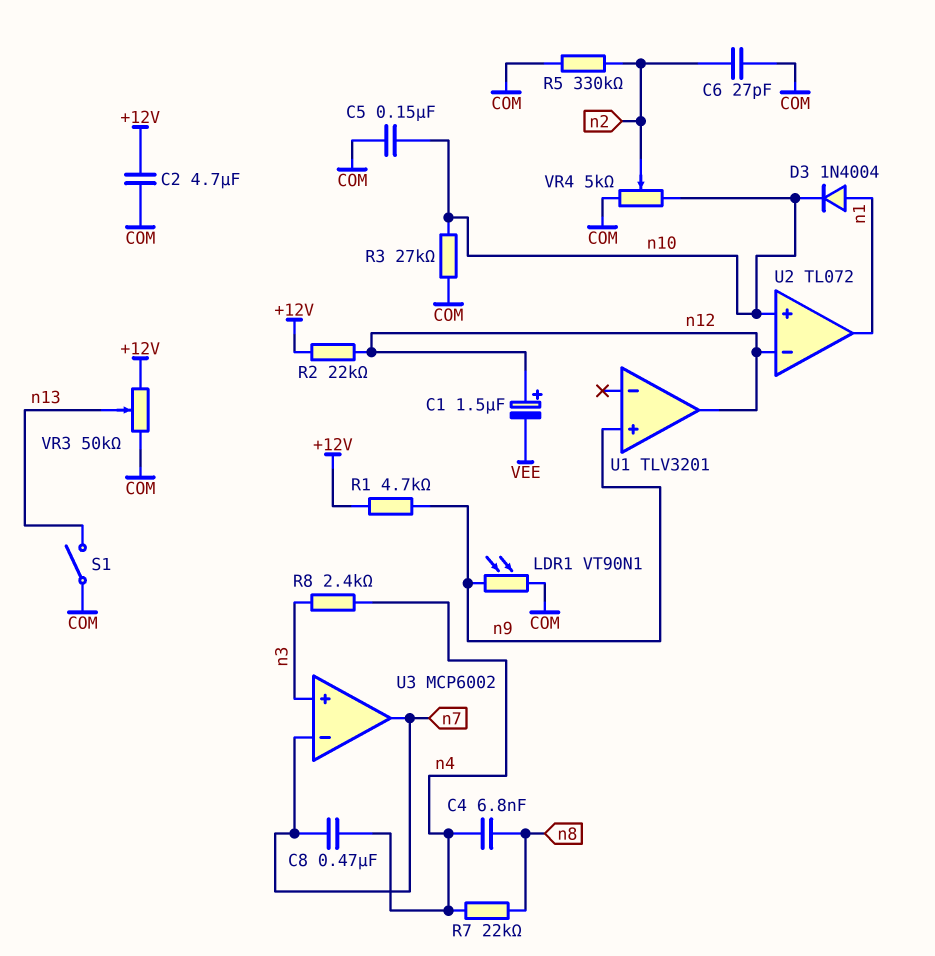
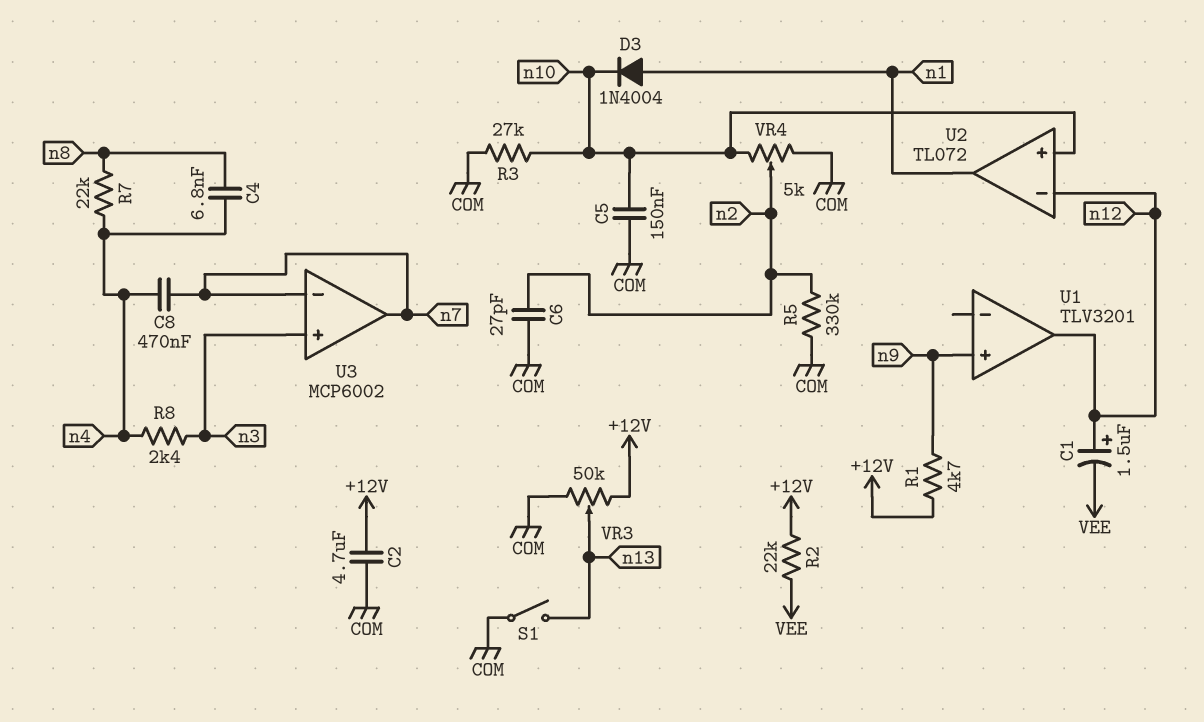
LDR1: VT90N1 (COM, n9) -> none
R2: 22k (+12V, n12) -> 22k (+12V, VEE)

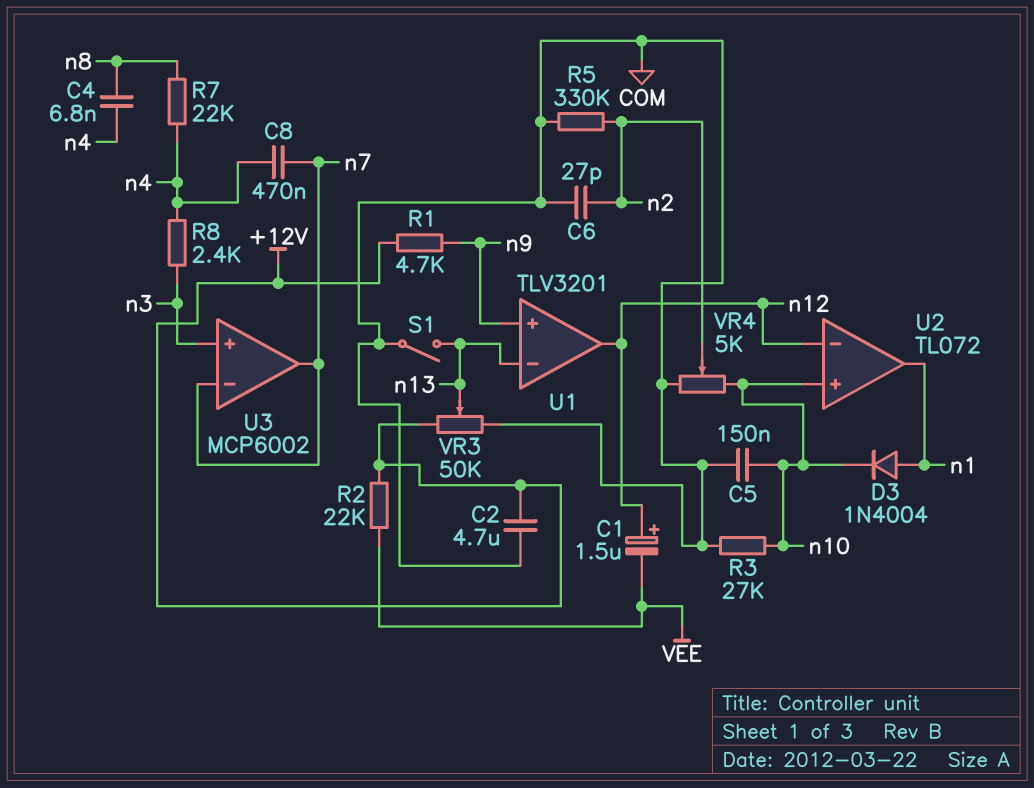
U1 pin in-: none -> n13

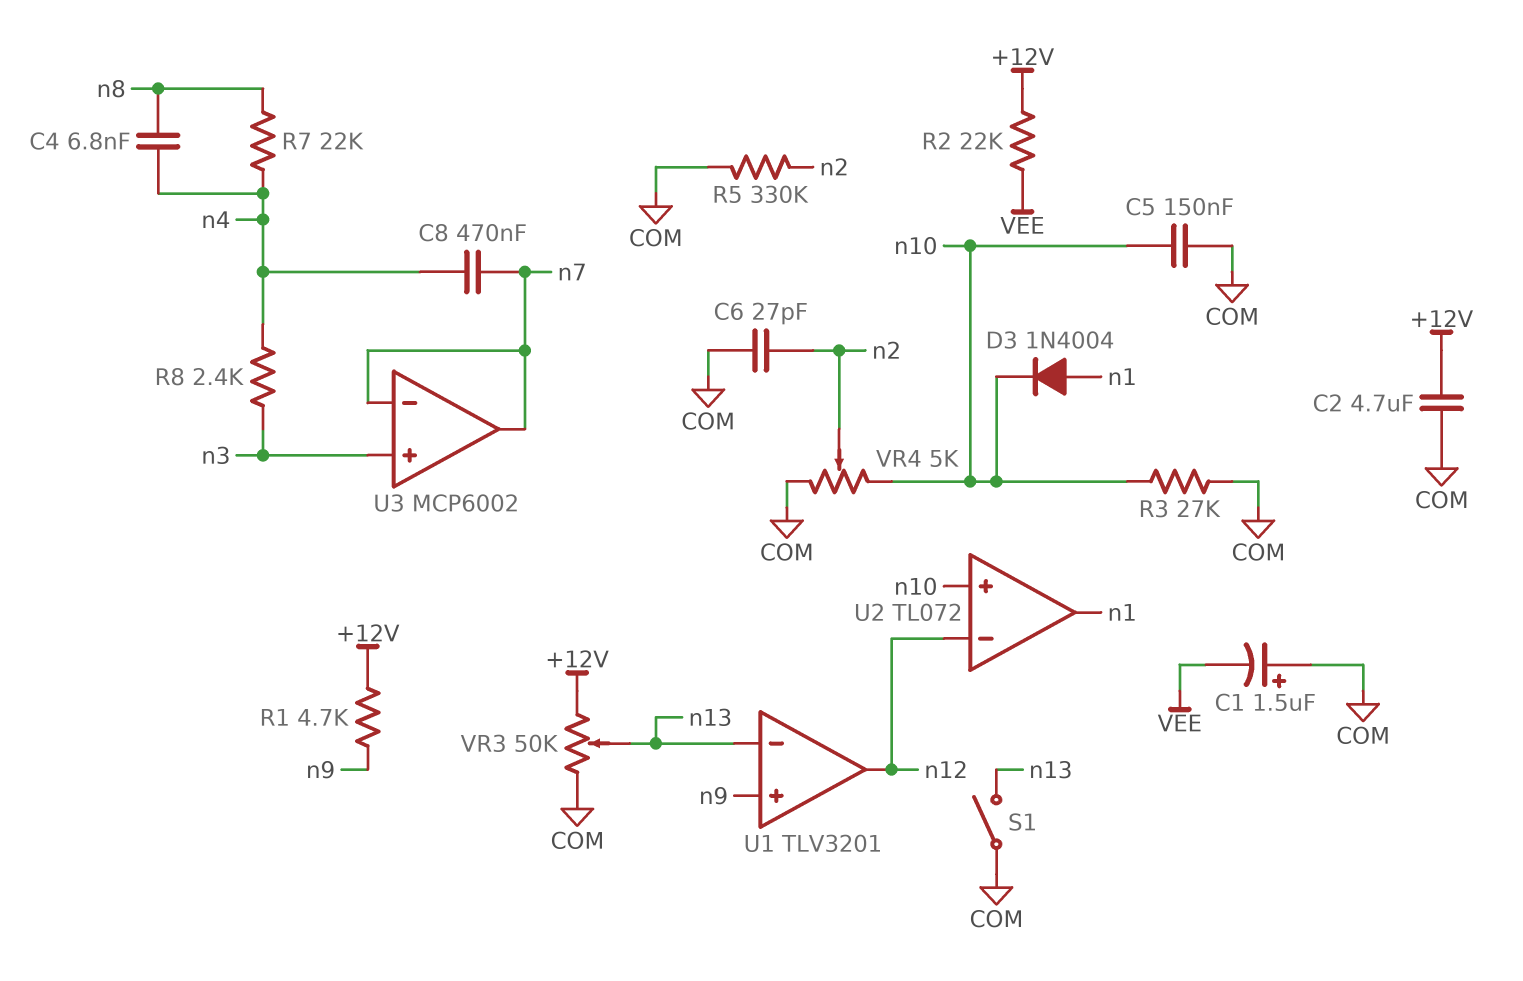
C1: 1.5uF (plus n12, minus VEE) -> 1.5uF (plus COM, minus VEE)

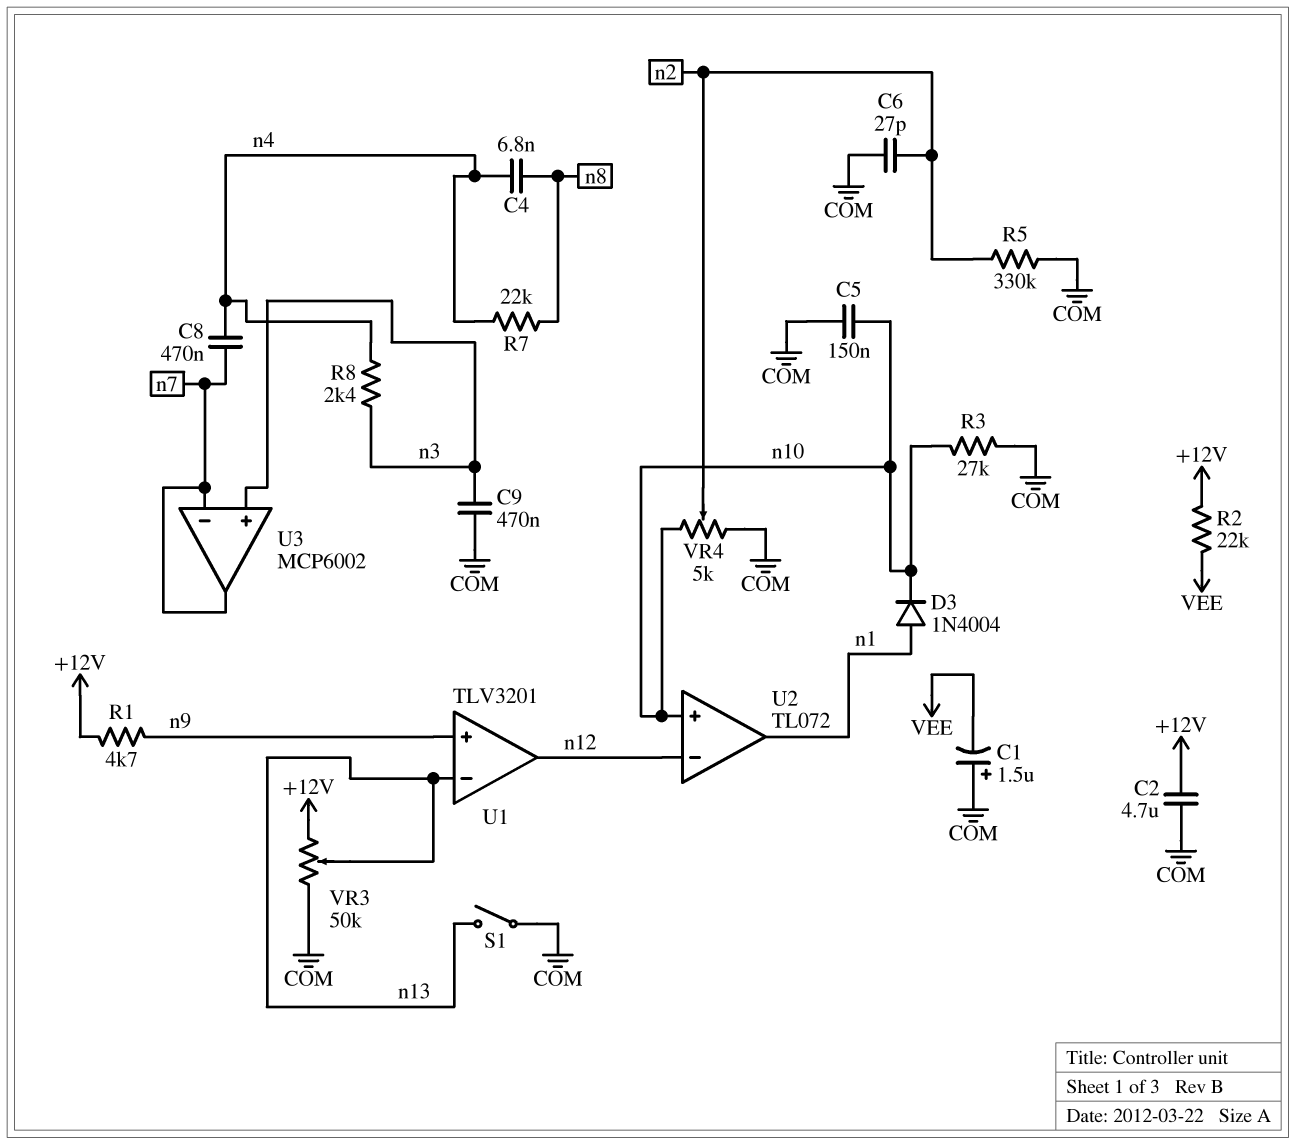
C9: none -> 470nF (COM, n3)

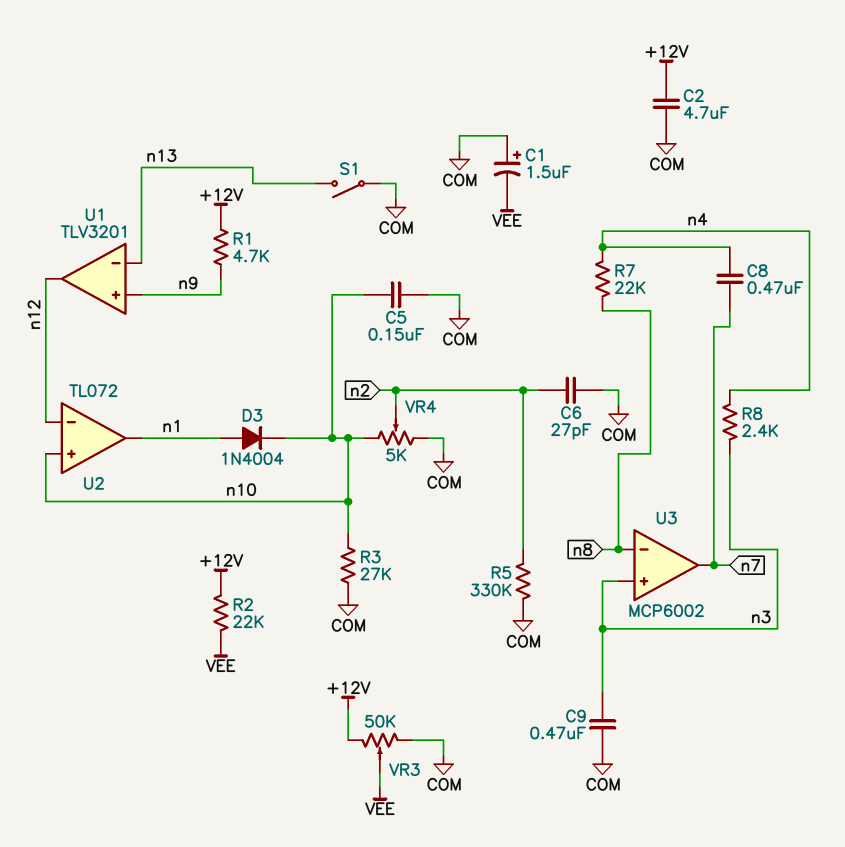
C4: 6.8nF (n4, n8) -> none
U3 pin in-: n7 -> n8
VR3: 50k (+12V, COM, wiper n13) -> 50k (+12V, COM, wiper VEE)

